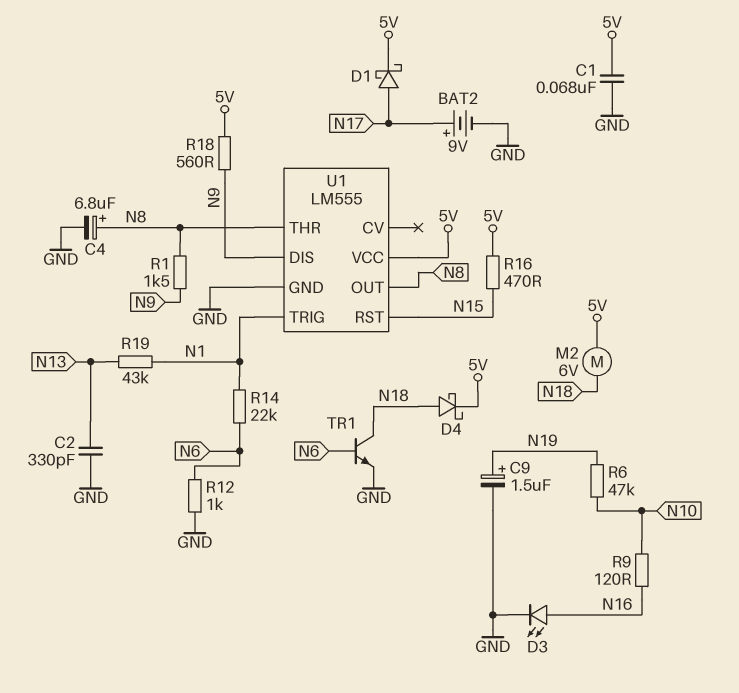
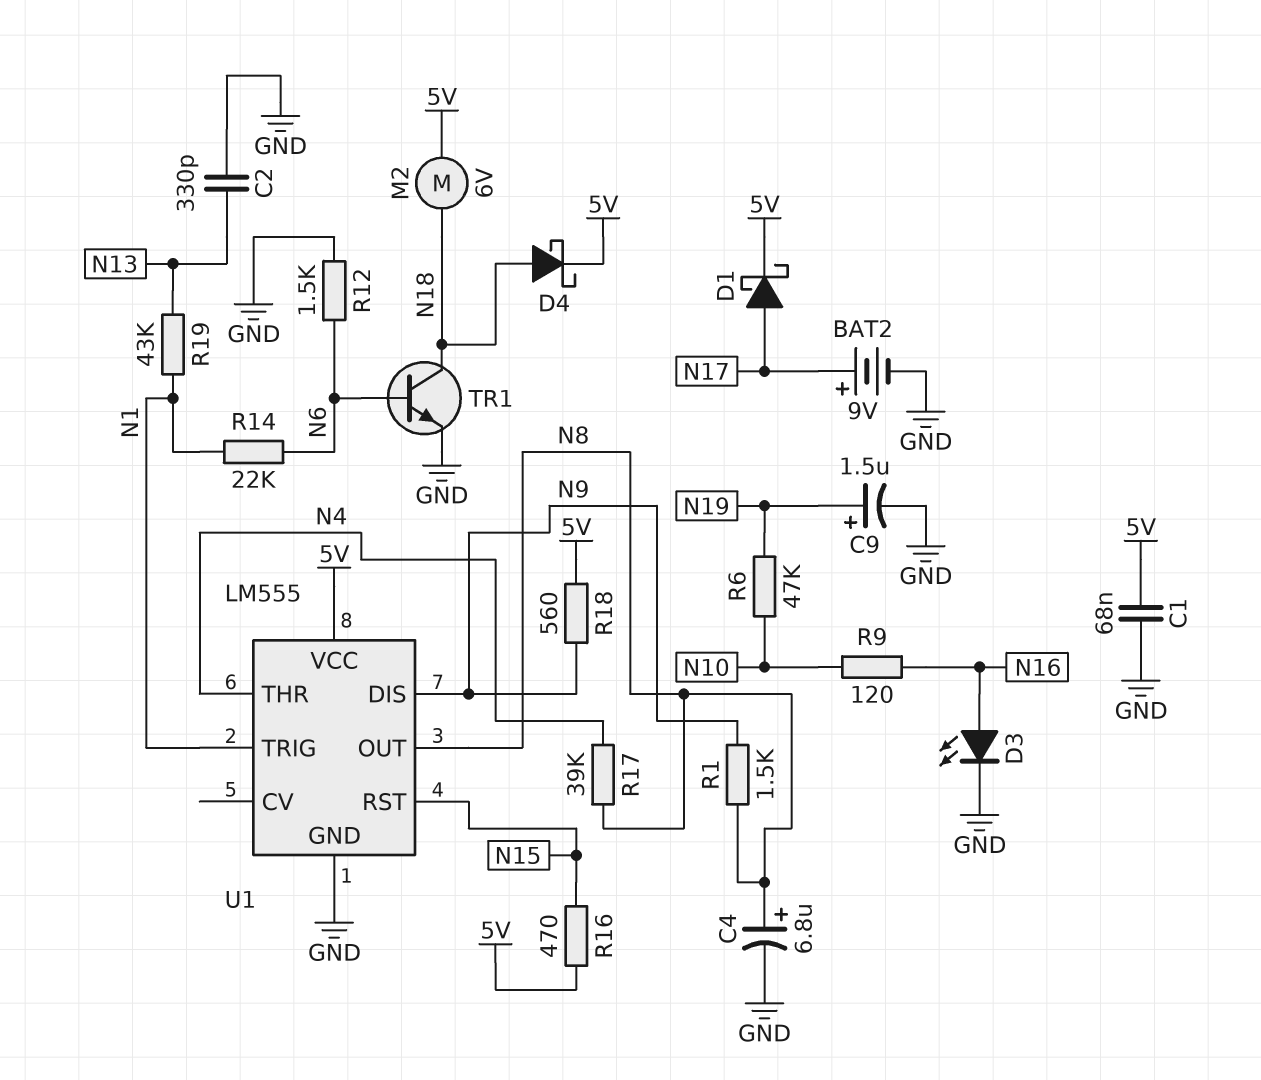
R12: 1k (GND, N6) -> 1.5k (GND, N6)
R17: none -> 39k (N4, N8)
U1 pin THR: N8 -> N4

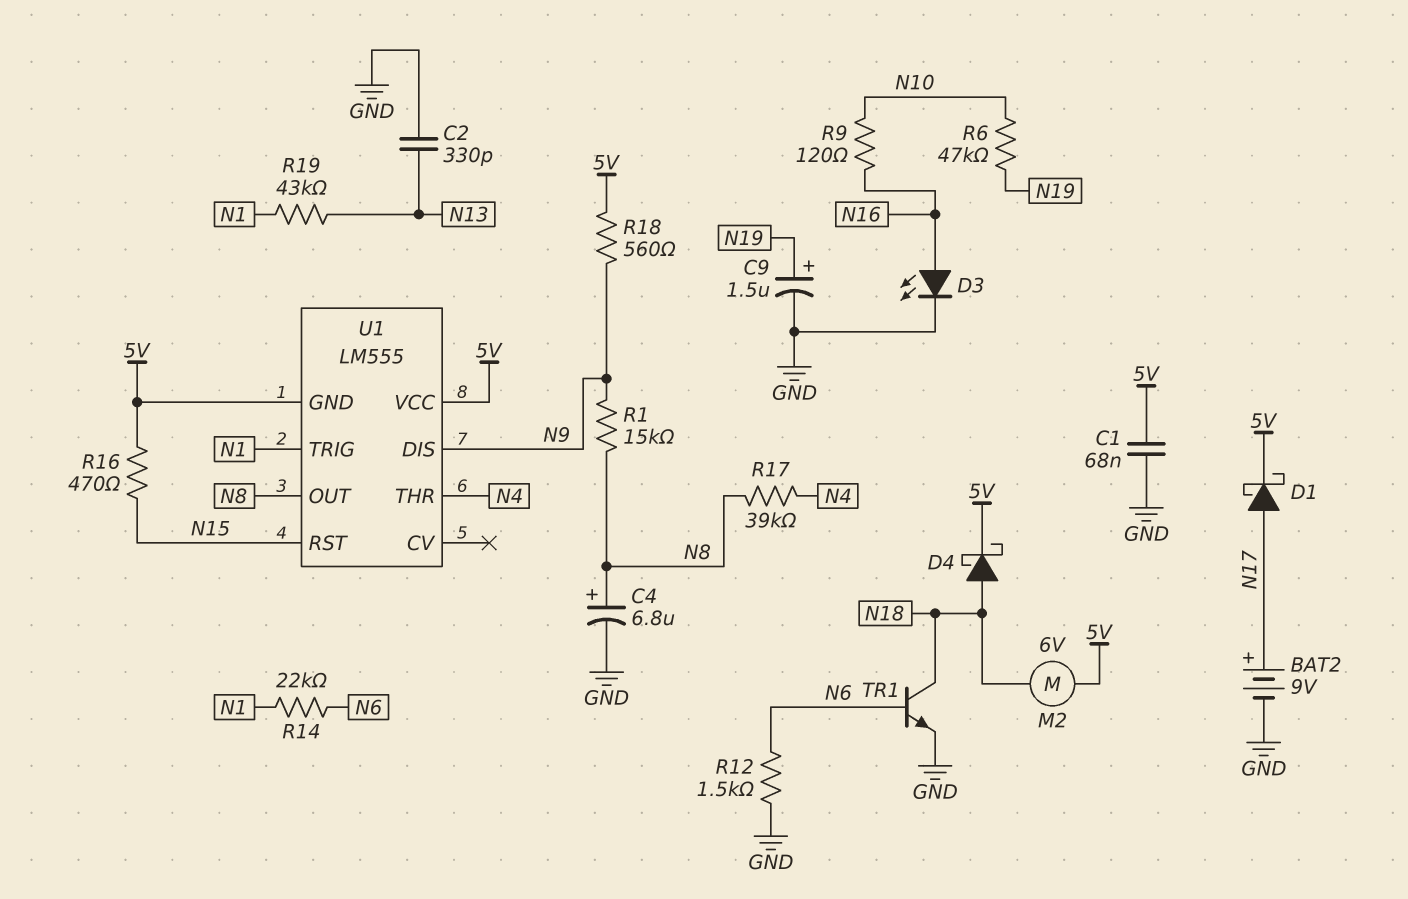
R1: 1.5k (N8, N9) -> 15k (N8, N9)
U1 pin GND: GND -> 5V

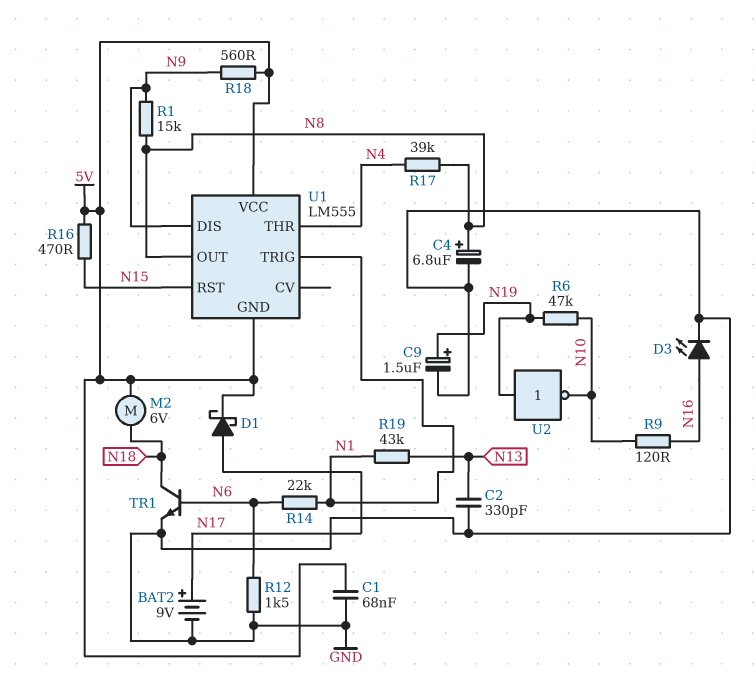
D4: schottky (A N18, K 5V) -> none
U2: none -> NOT (in N19, out N10)

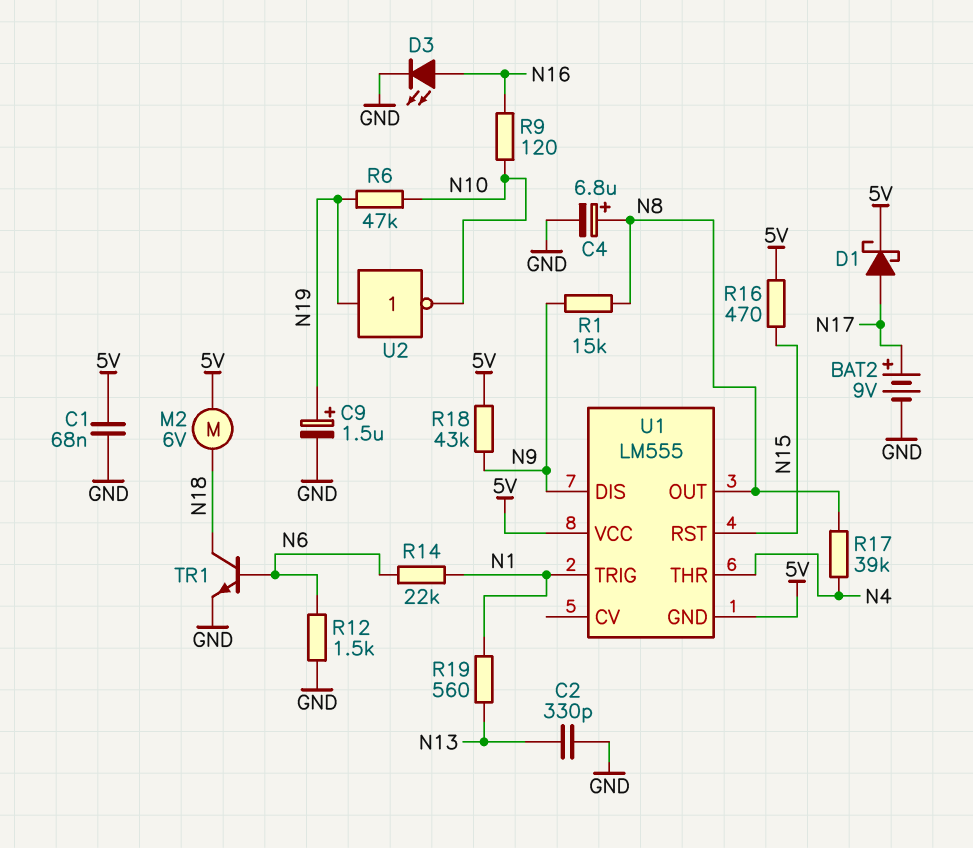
R18: 560 (5V, N9) -> 43k (5V, N9)
R19: 43k (N1, N13) -> 560 (N1, N13)

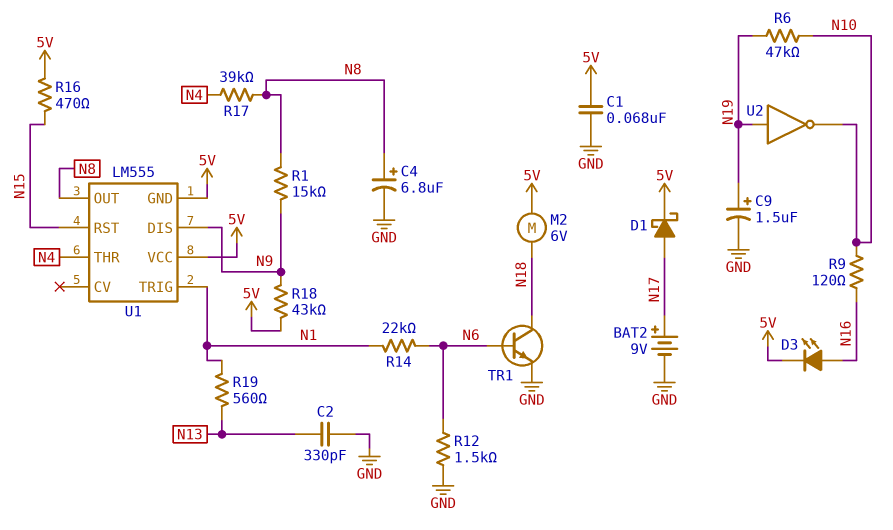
D3: LED (A N16, K GND) -> LED (A N16, K 5V)

